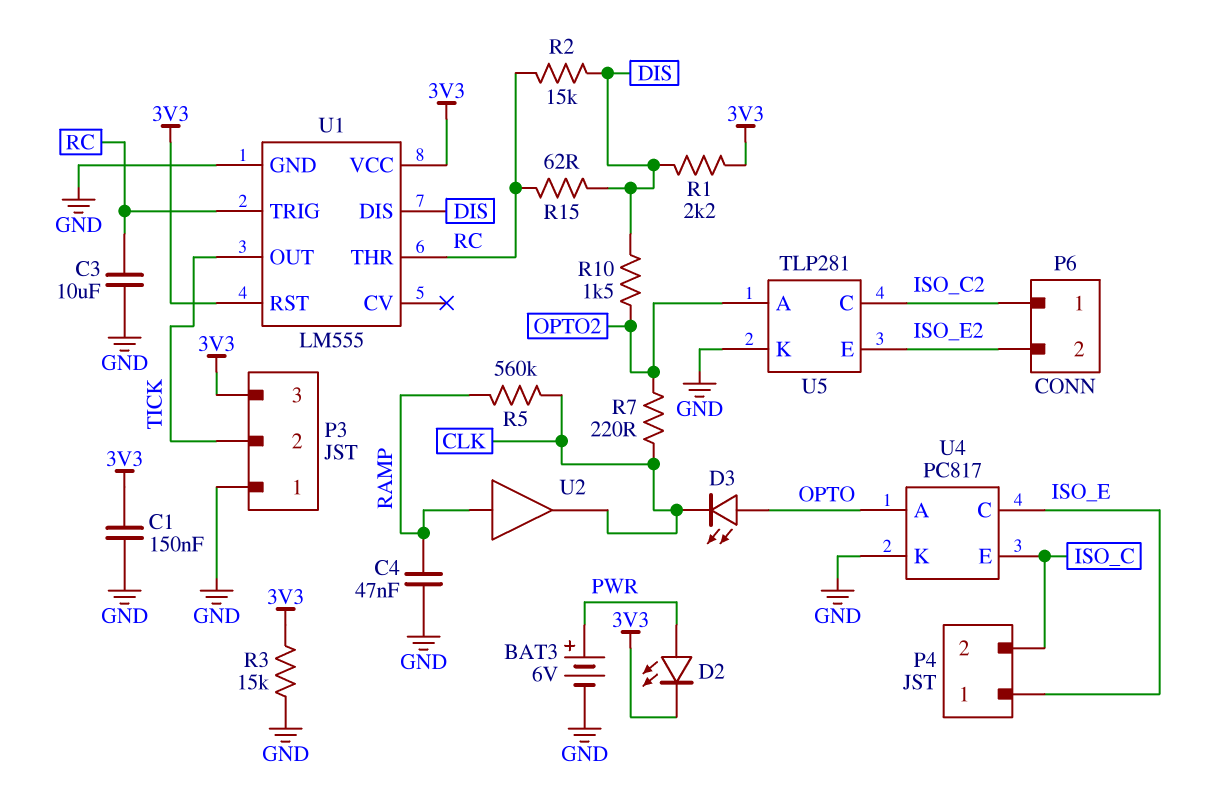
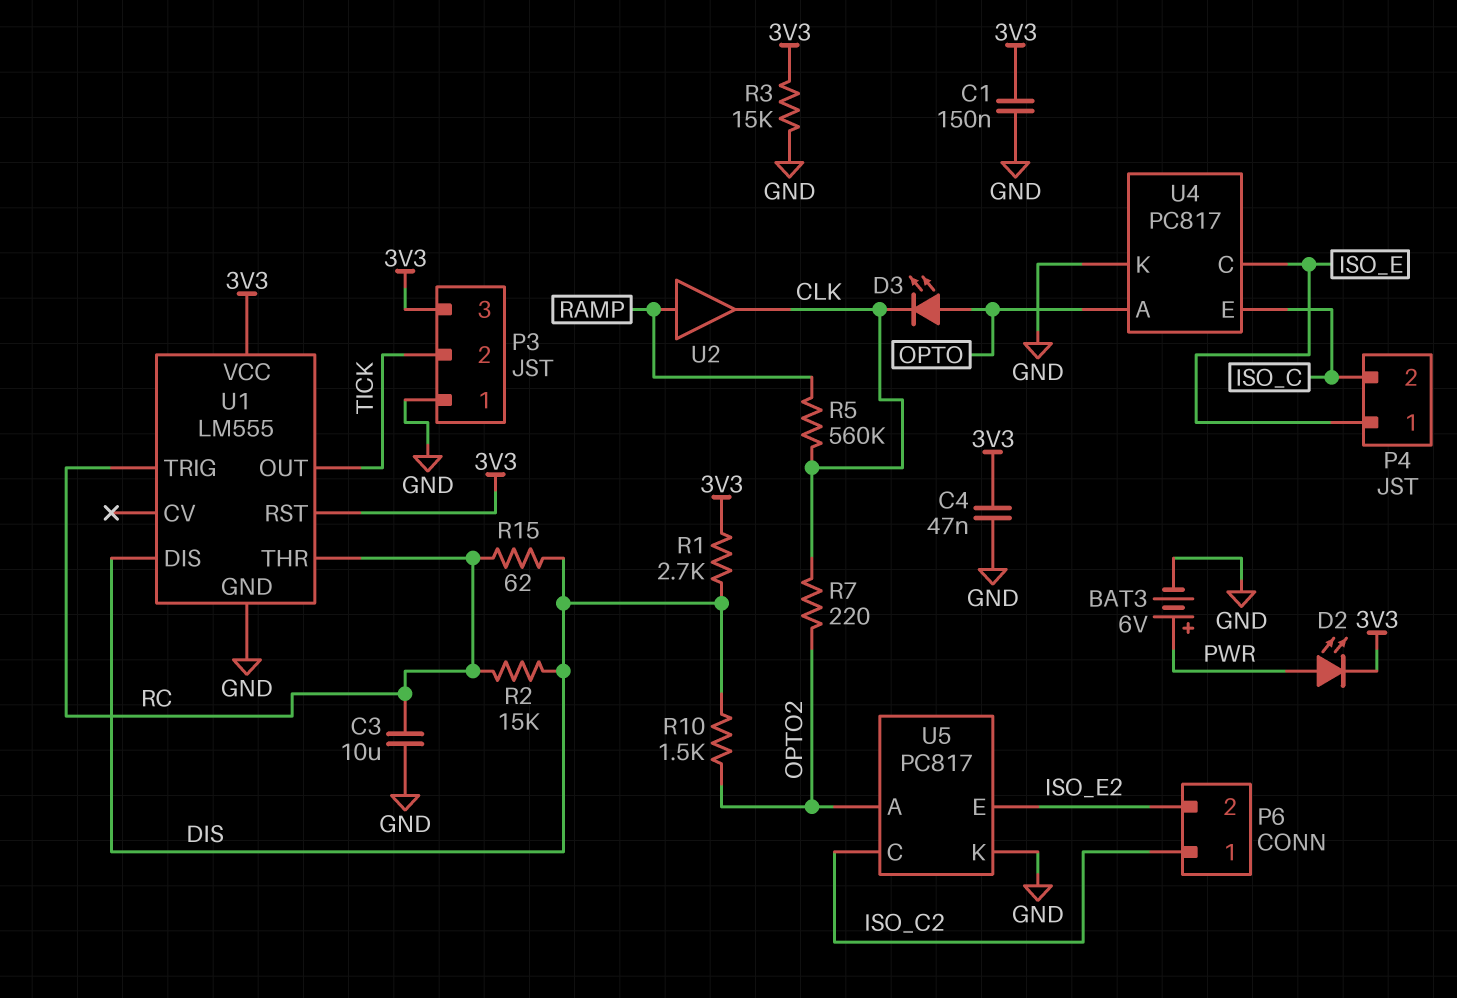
C4: 47nF (GND, RAMP) -> 47nF (3V3, GND)
R1: 2.2k (3V3, DIS) -> 2.7k (3V3, DIS)
U5: TLP281 -> PC817

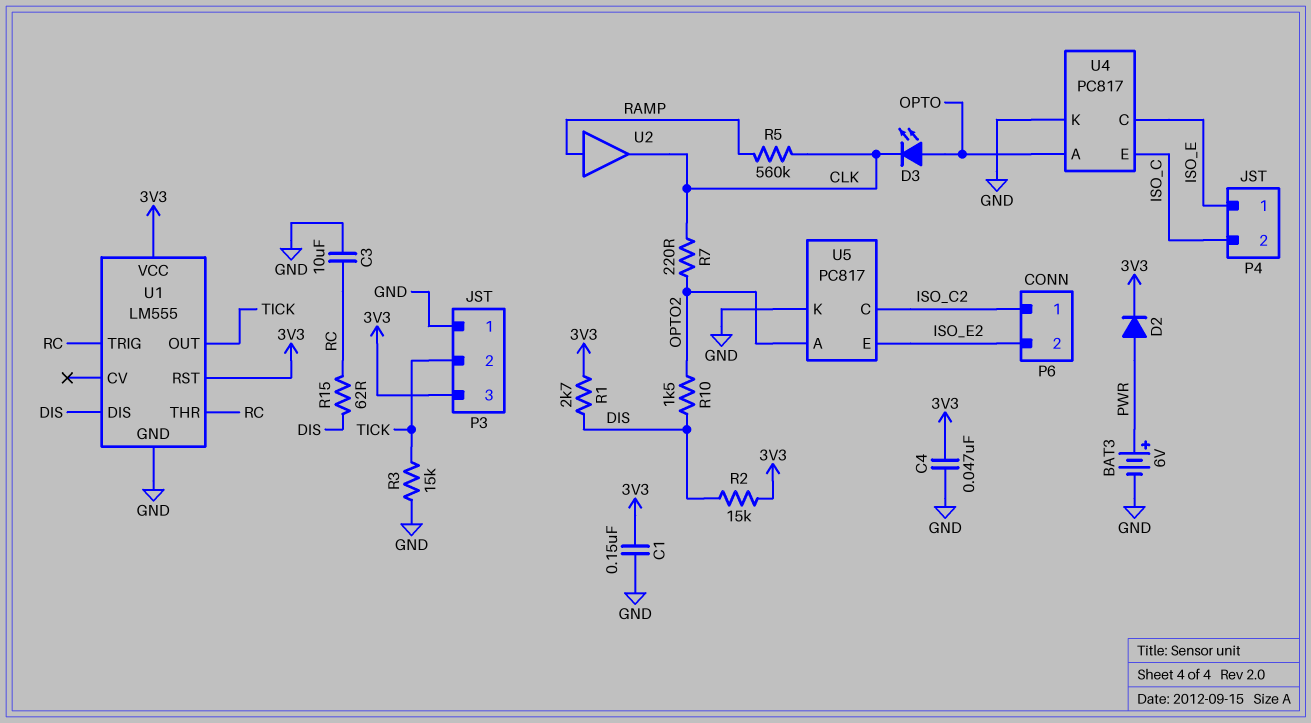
D2: LED (A PWR, K 3V3) -> diode (A PWR, K 3V3)
R2: 15k (DIS, RC) -> 15k (3V3, DIS)
R3: 15k (3V3, GND) -> 15k (GND, TICK)

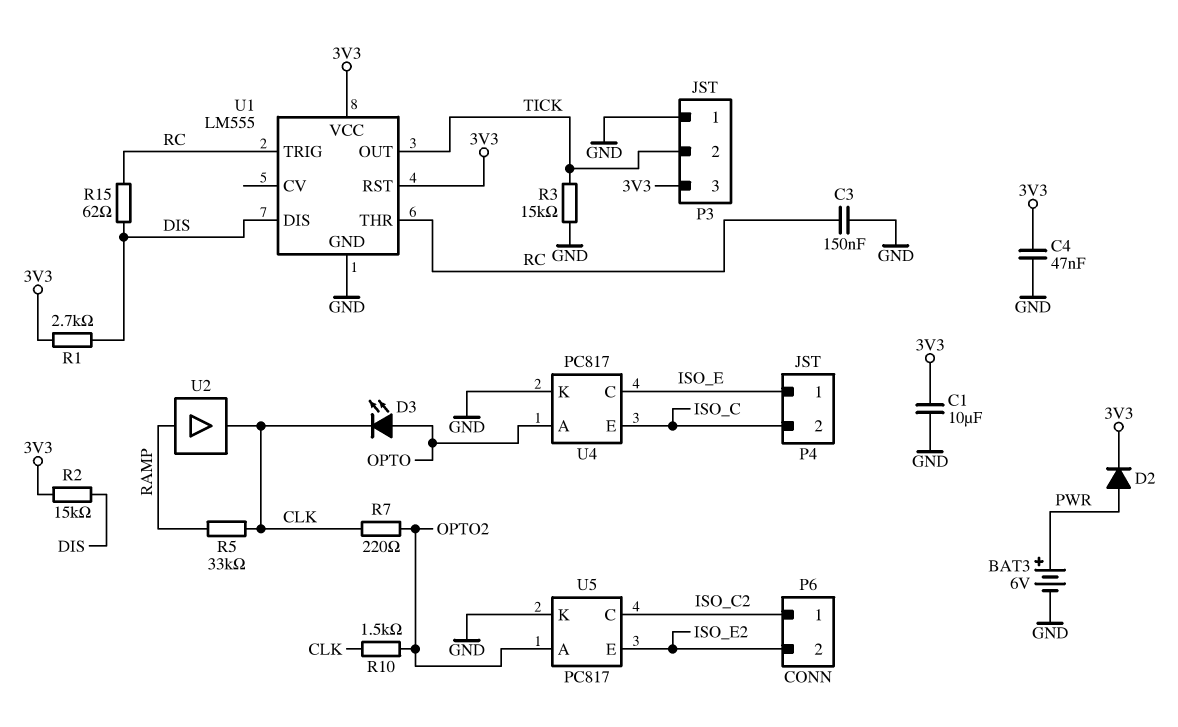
C1: 150nF (3V3, GND) -> 10uF (3V3, GND)
C3: 10uF (GND, RC) -> 150nF (GND, RC)
R5: 560k (CLK, RAMP) -> 33k (CLK, RAMP)
R10: 1.5k (DIS, OPTO2) -> 1.5k (CLK, OPTO2)

